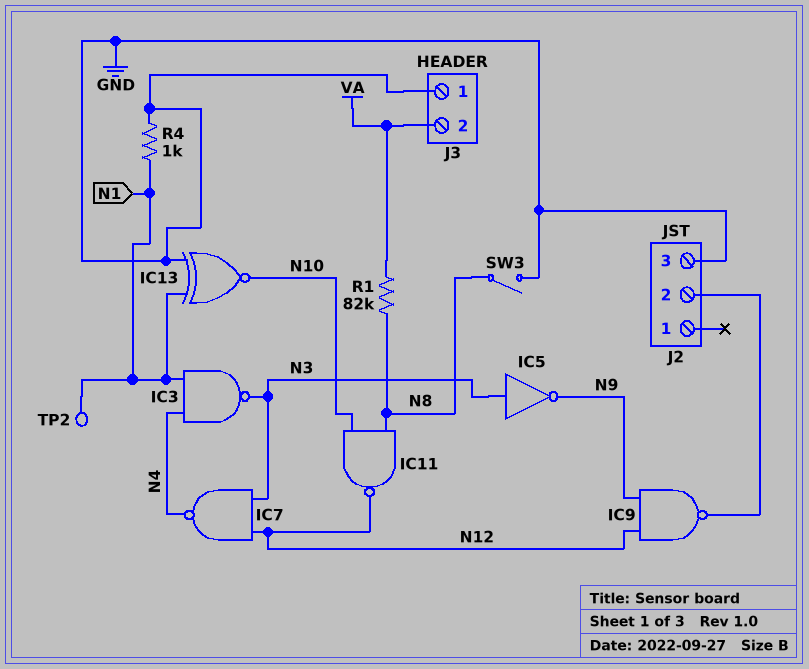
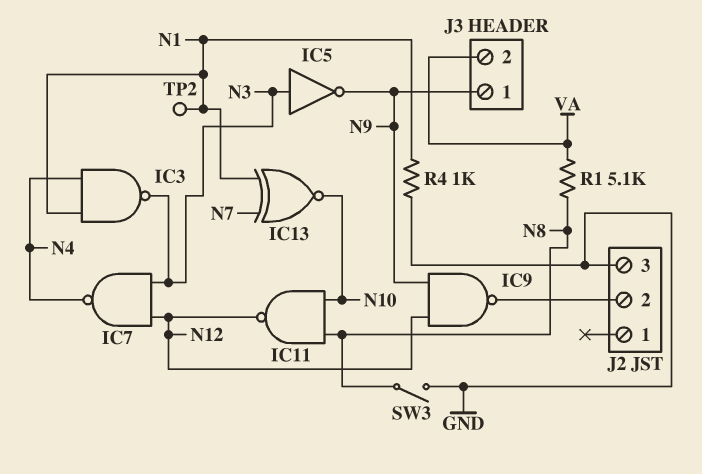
IC13: XNOR (in GND, in N1, out N10) -> XNOR (in N1, in N7, out N10)
J3 pin 1: GND -> N9
R1: 82k (N8, VA) -> 5.1k (N8, VA)

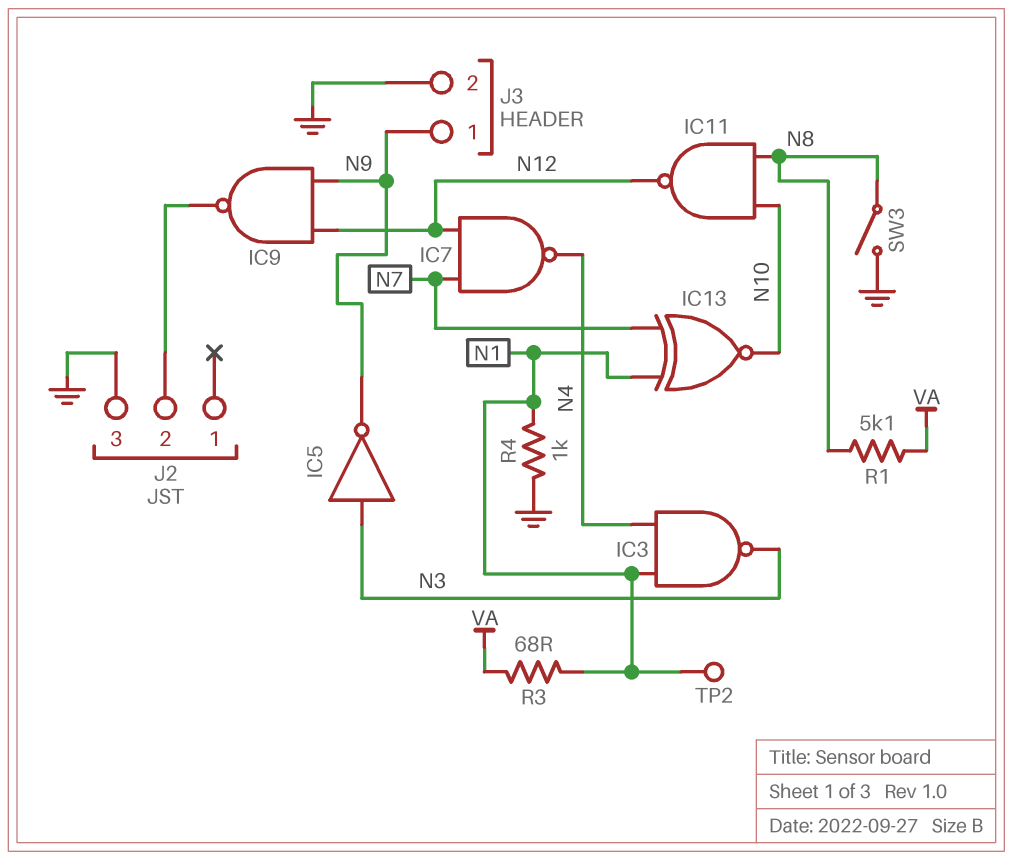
IC7: NAND (in N3, in N12, out N4) -> NAND (in N7, in N12, out N4)
J3 pin 2: VA -> GND
R3: none -> 68 (N1, VA)

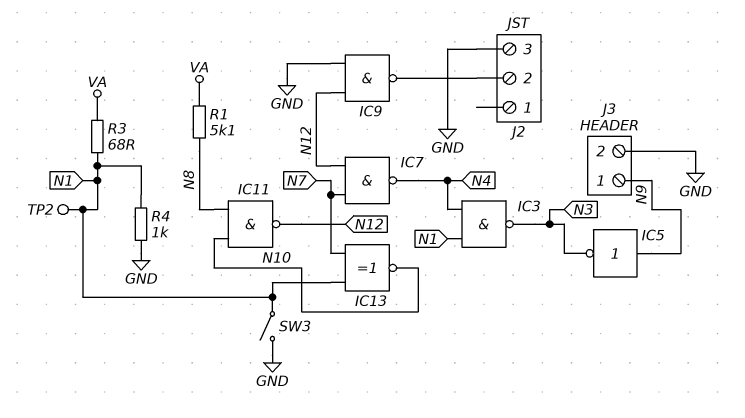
IC5: NOT (in N3, out N9) -> NOT (in N9, out N3)
IC9: NAND (in N9, in N12, out J2/2) -> NAND (in GND, in N12, out J2/2)
SW3: switch (GND, N8) -> switch (GND, N1)

